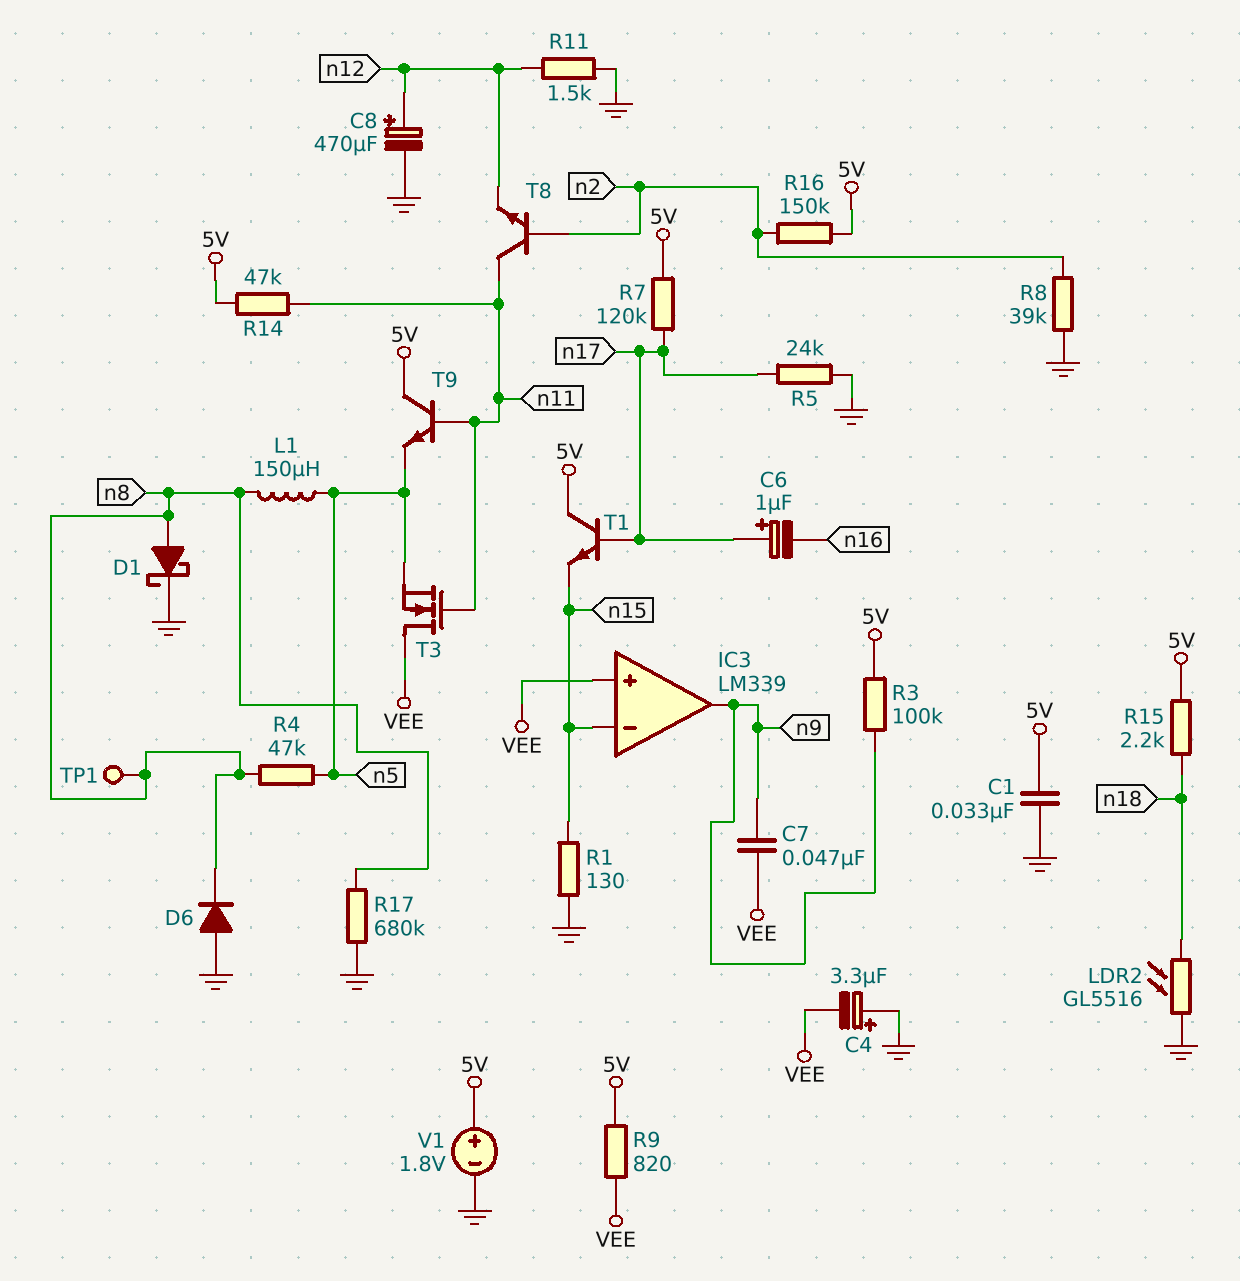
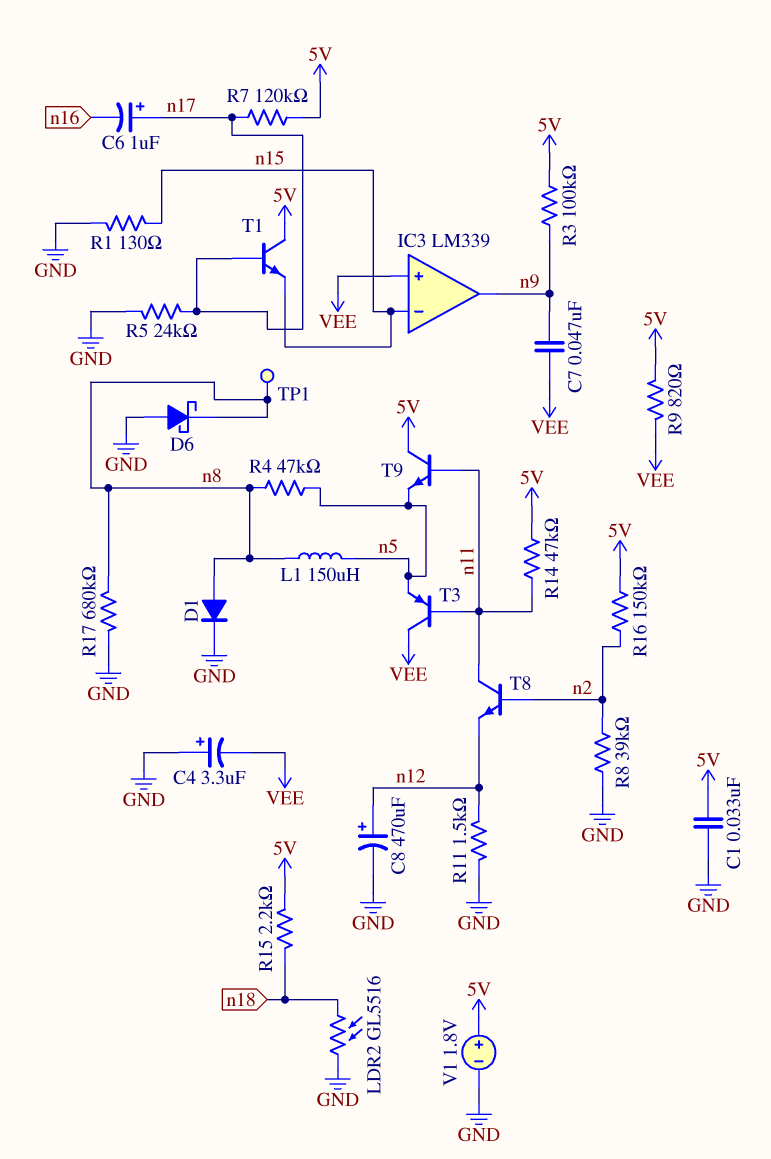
D1: schottky (A n8, K GND) -> diode (A n8, K GND)
D6: diode (A GND, K n8) -> schottky (A GND, K n8)
T3: NMOS (G n11, D VEE, S n5) -> PNP (B n11, C VEE, E n5)

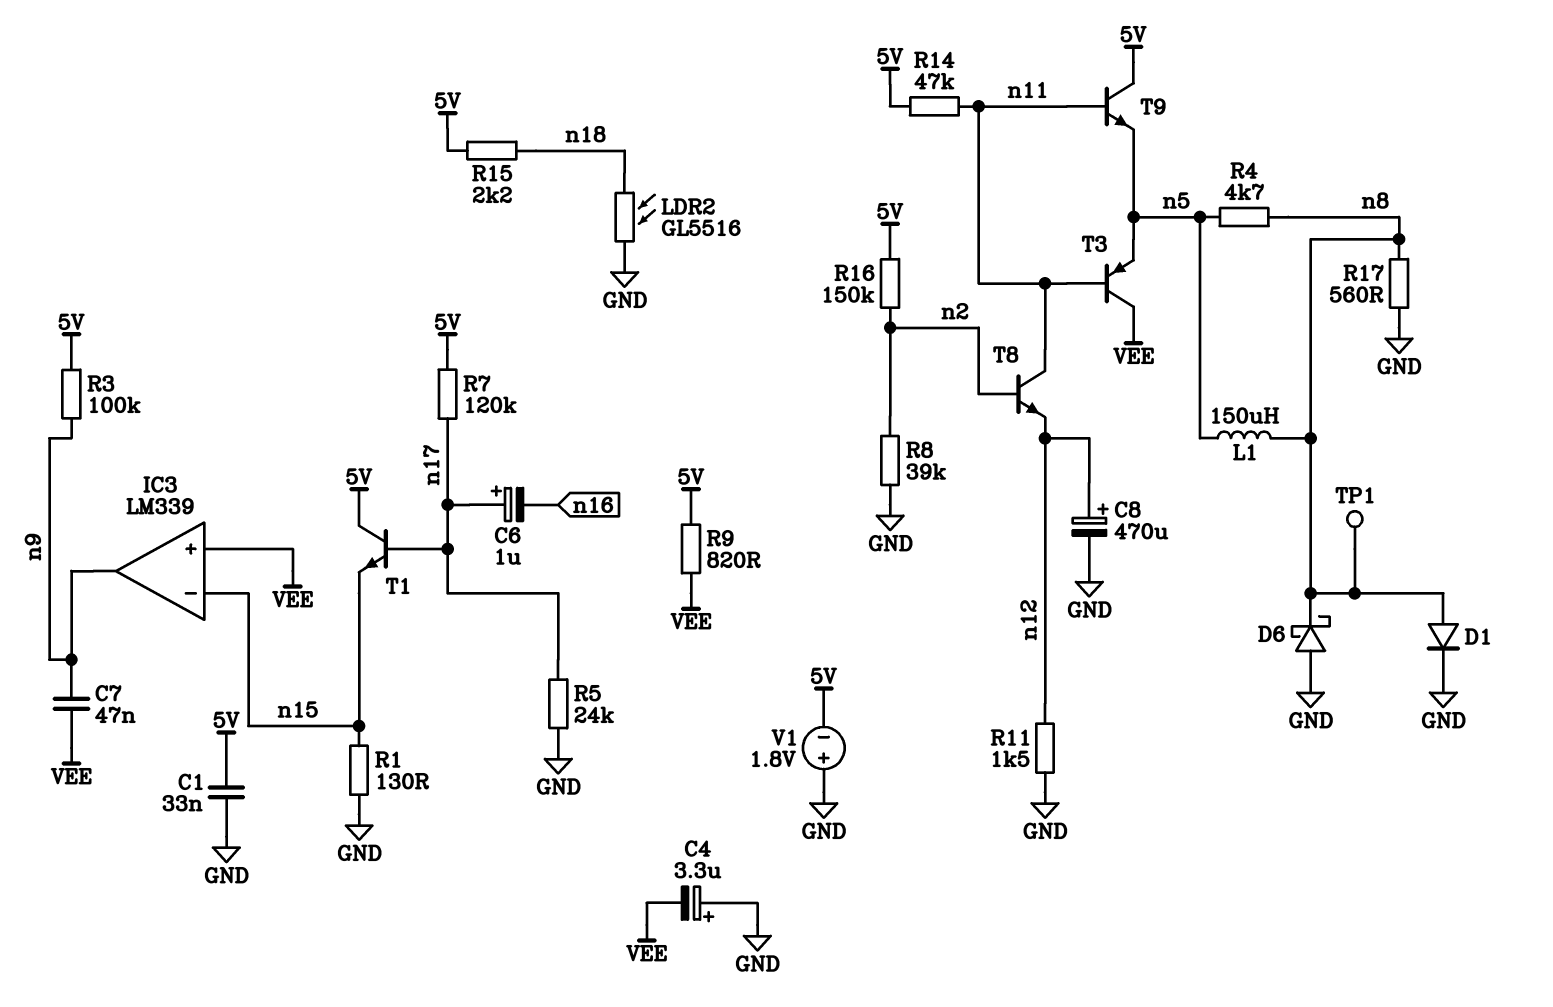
R4: 47k (n5, n8) -> 4.7k (n5, n8)
R17: 680k (GND, n8) -> 560 (GND, n8)
V1: 1.8V (plus 5V, minus GND) -> 1.8V (plus GND, minus 5V)

